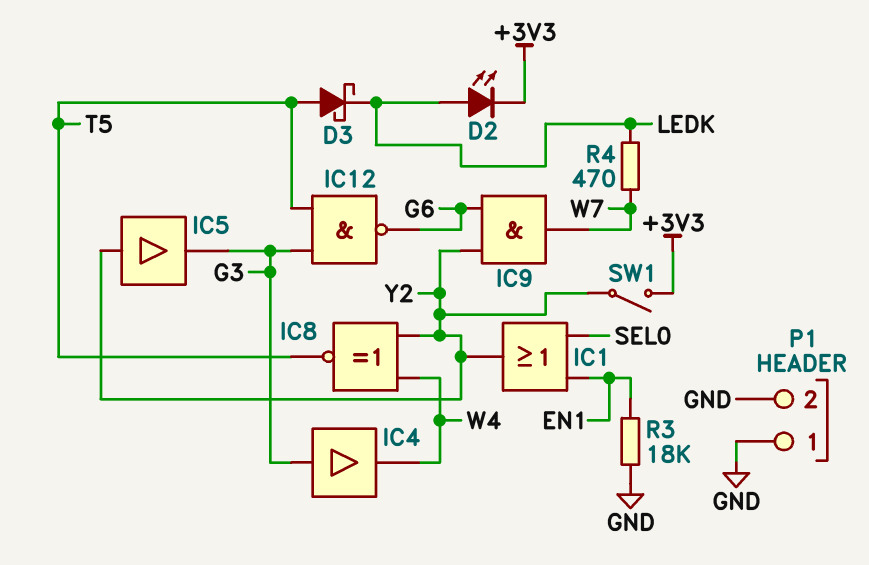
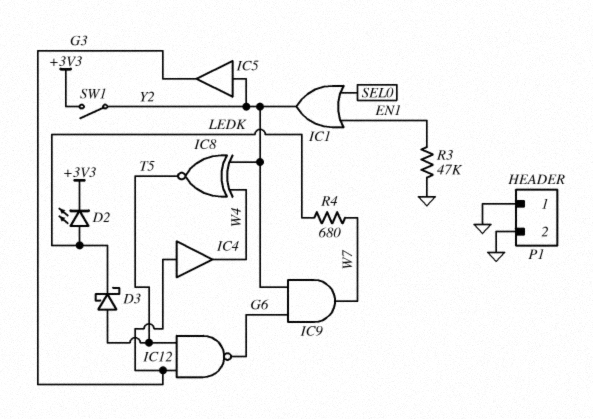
R3: 18k (EN1, GND) -> 47k (EN1, GND)
R4: 470 (LEDK, W7) -> 680 (LEDK, W7)

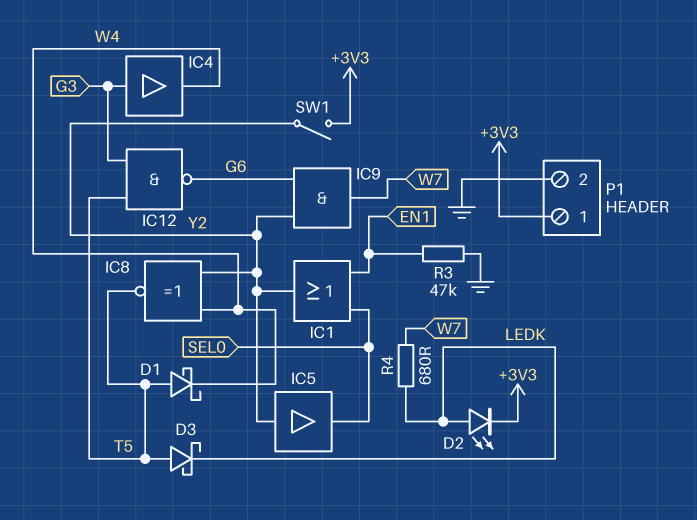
D1: none -> schottky (A T5, K W4)
IC5: buffer (in Y2, out G3) -> buffer (in Y2, out SEL0)
P1 pin 1: GND -> +3V3

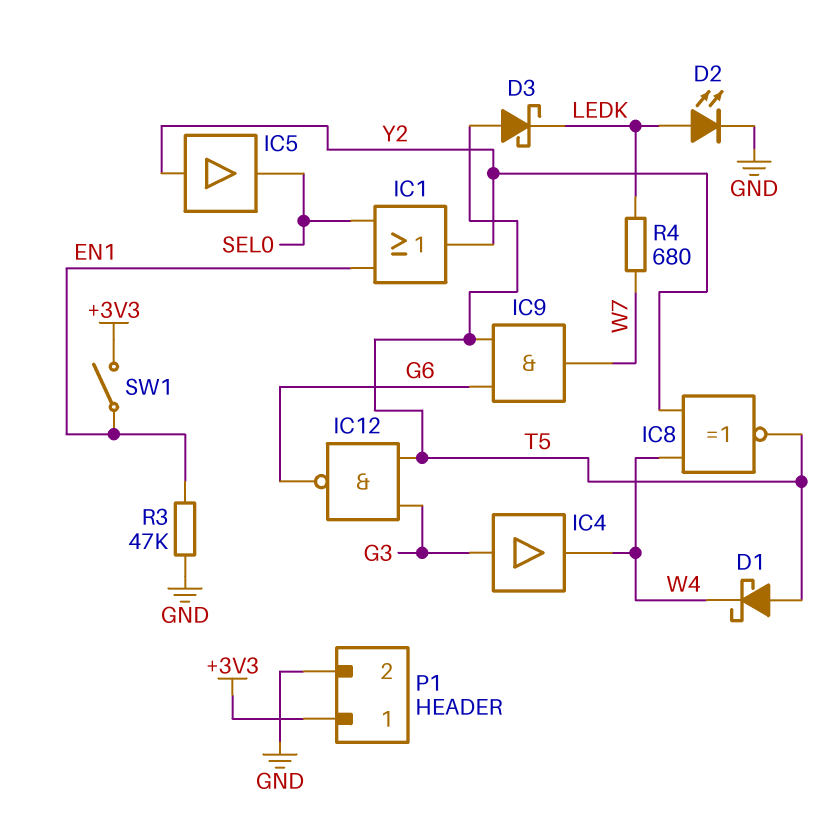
D2: LED (A LEDK, K +3V3) -> LED (A LEDK, K GND)
IC9: AND (in G6, in Y2, out W7) -> AND (in G6, in T5, out W7)
SW1: switch (+3V3, Y2) -> switch (+3V3, EN1)

